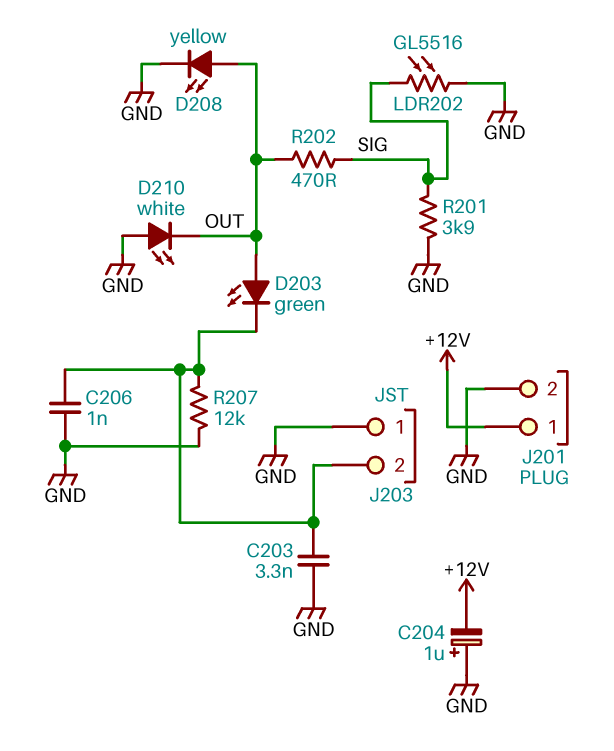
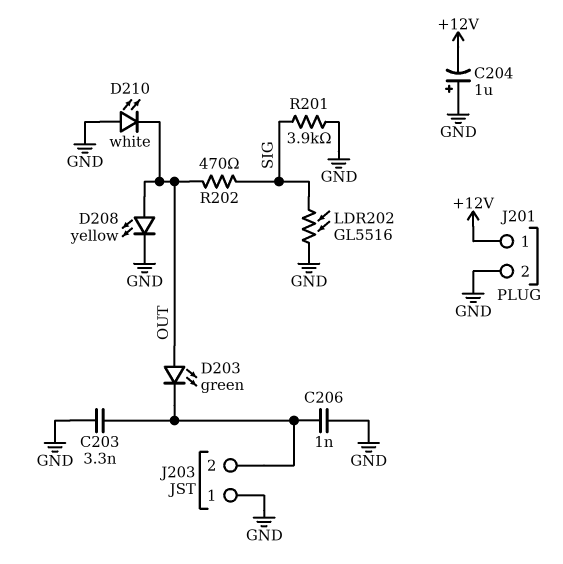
R207: 12k (GND, J203/2) -> none

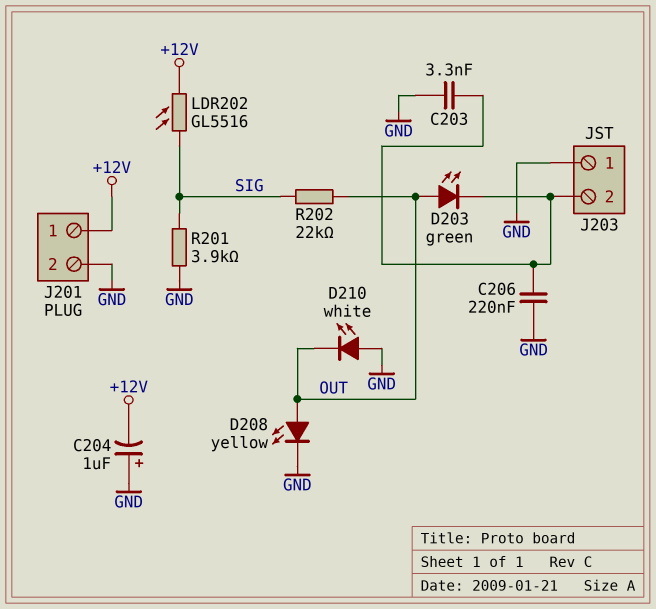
C206: 1nF (GND, J203/2) -> 220nF (GND, J203/2)
LDR202: GL5516 (GND, SIG) -> GL5516 (+12V, SIG)
R202: 470 (OUT, SIG) -> 22k (OUT, SIG)

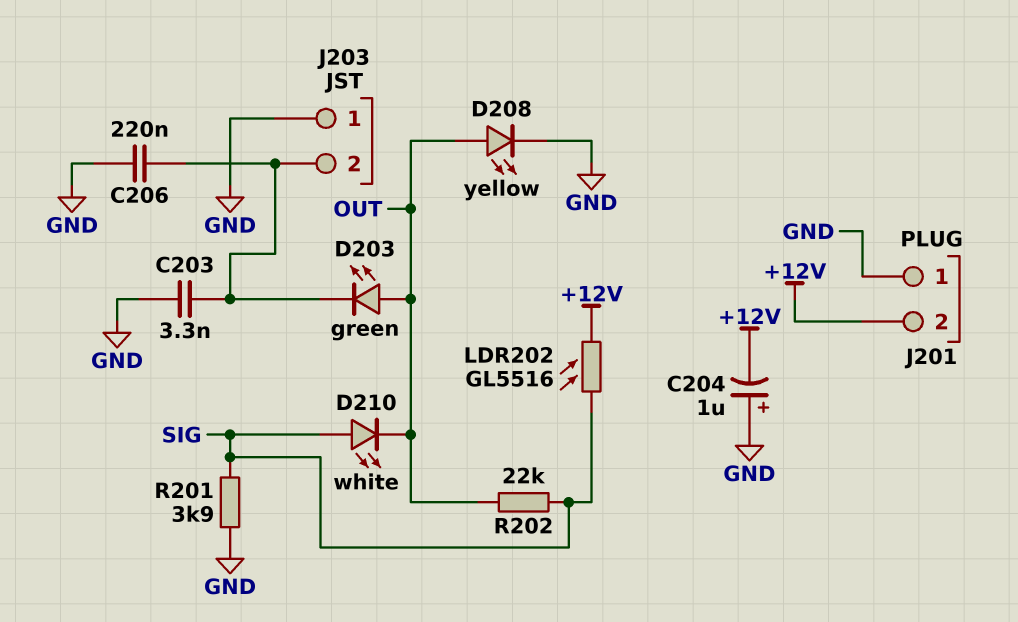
D210: LED white (A GND, K OUT) -> LED white (A SIG, K OUT)
J201 pin 1: +12V -> GND
J201 pin 2: GND -> +12V

